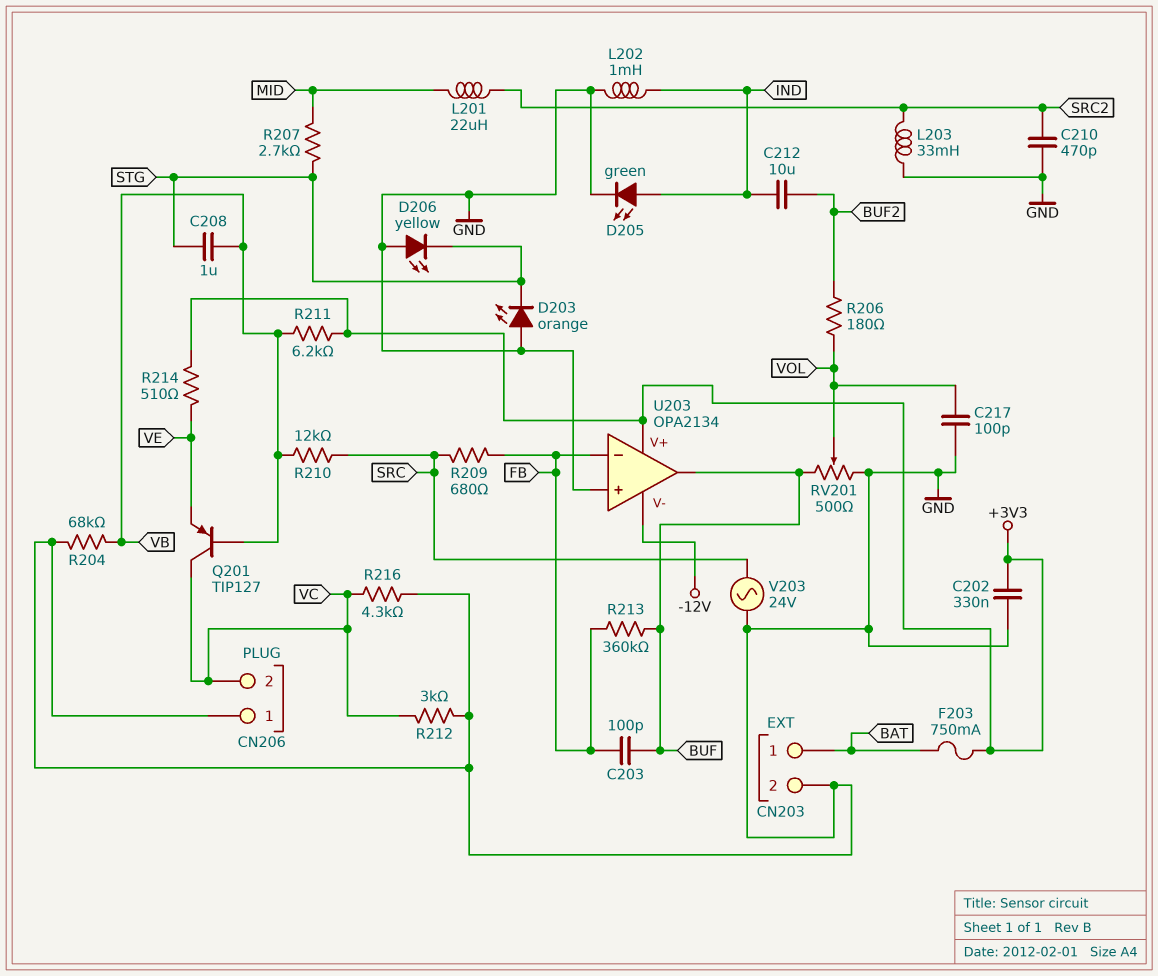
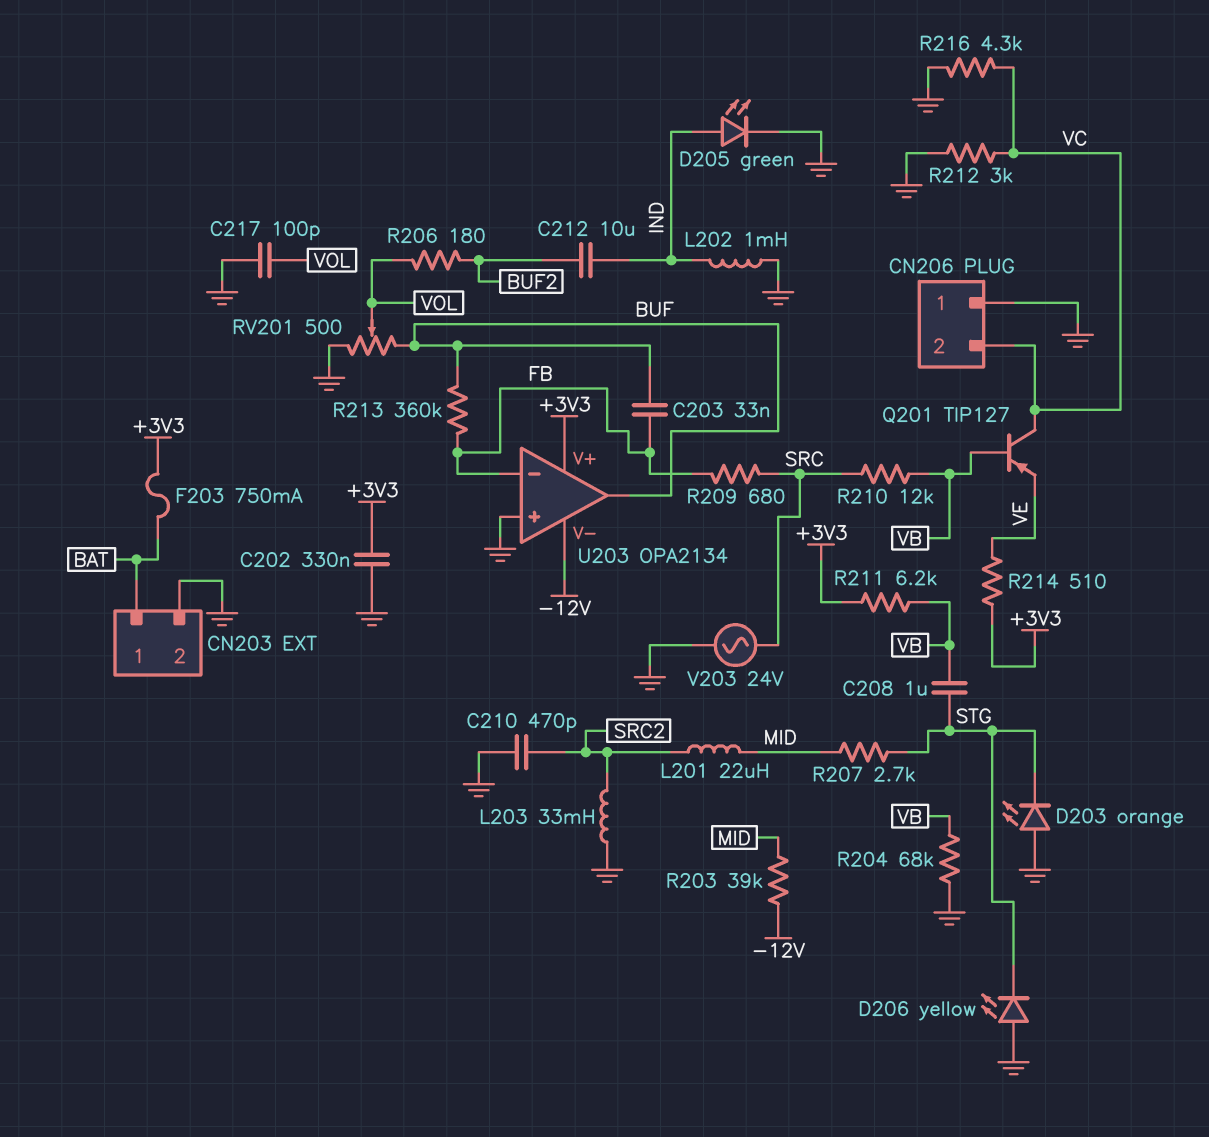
C203: 100pF (BUF, FB) -> 33nF (BUF, FB)
R203: none -> 39k (-12V, MID)

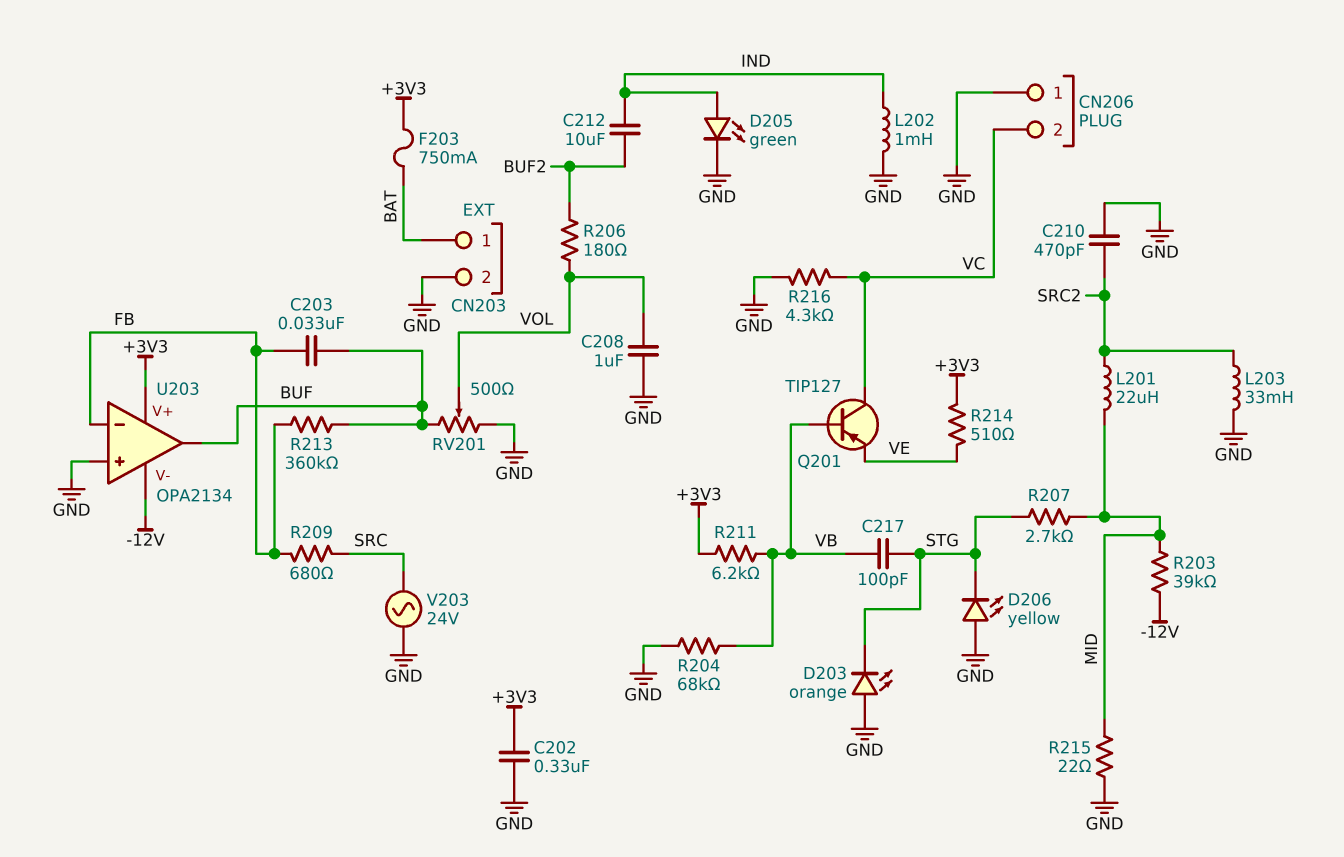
C208: 1uF (STG, VB) -> 1uF (GND, VOL)
C217: 100pF (GND, VOL) -> 100pF (STG, VB)
R210: 12k (SRC, VB) -> none
R212: 3k (GND, VC) -> none
R215: none -> 22 (GND, MID)

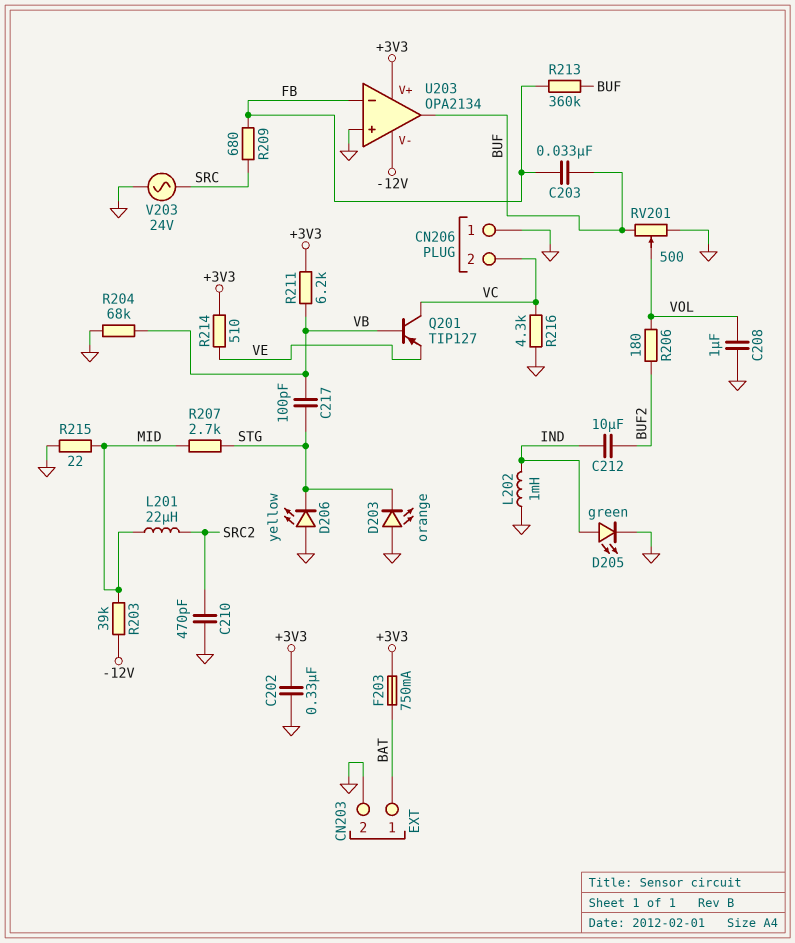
L203: 33mH (GND, SRC2) -> none

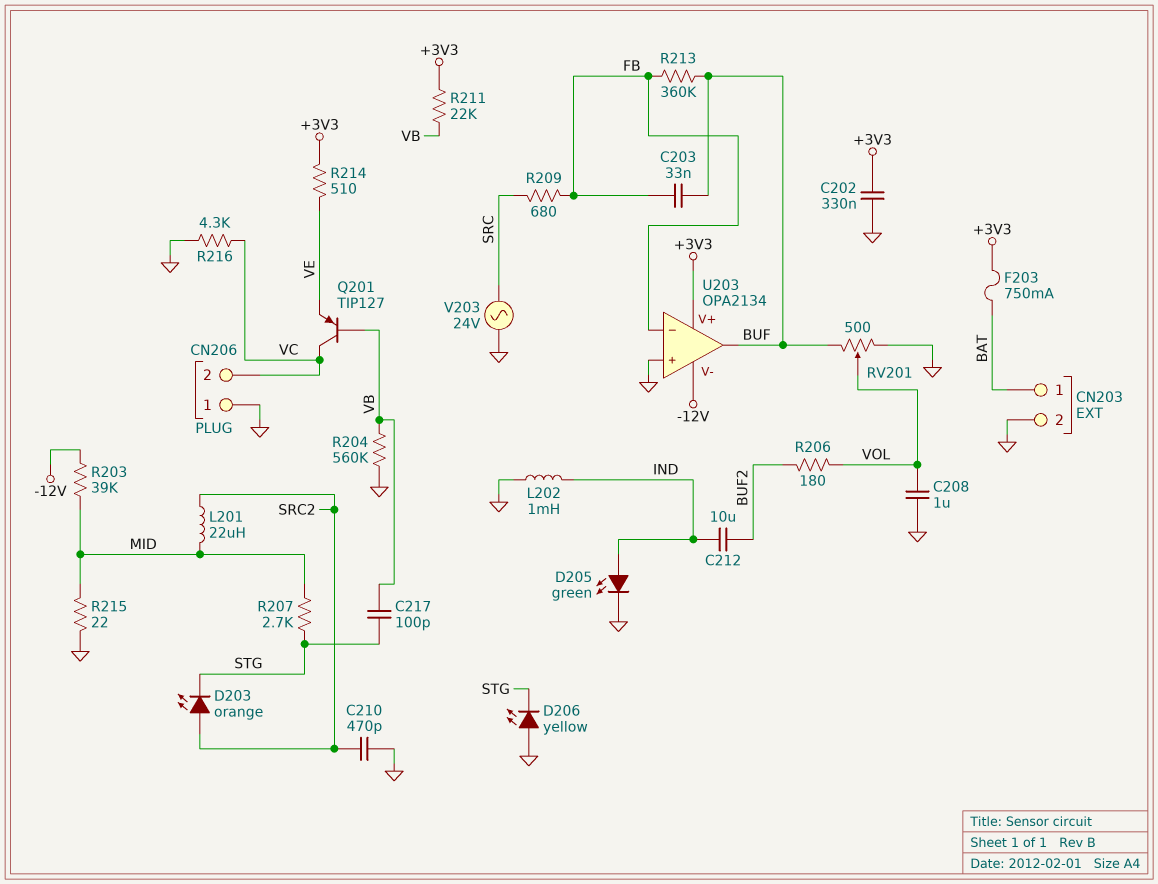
D203: LED orange (A GND, K STG) -> LED orange (A SRC2, K STG)
R204: 68k (GND, VB) -> 560k (GND, VB)
R211: 6.2k (+3V3, VB) -> 22k (+3V3, VB)

